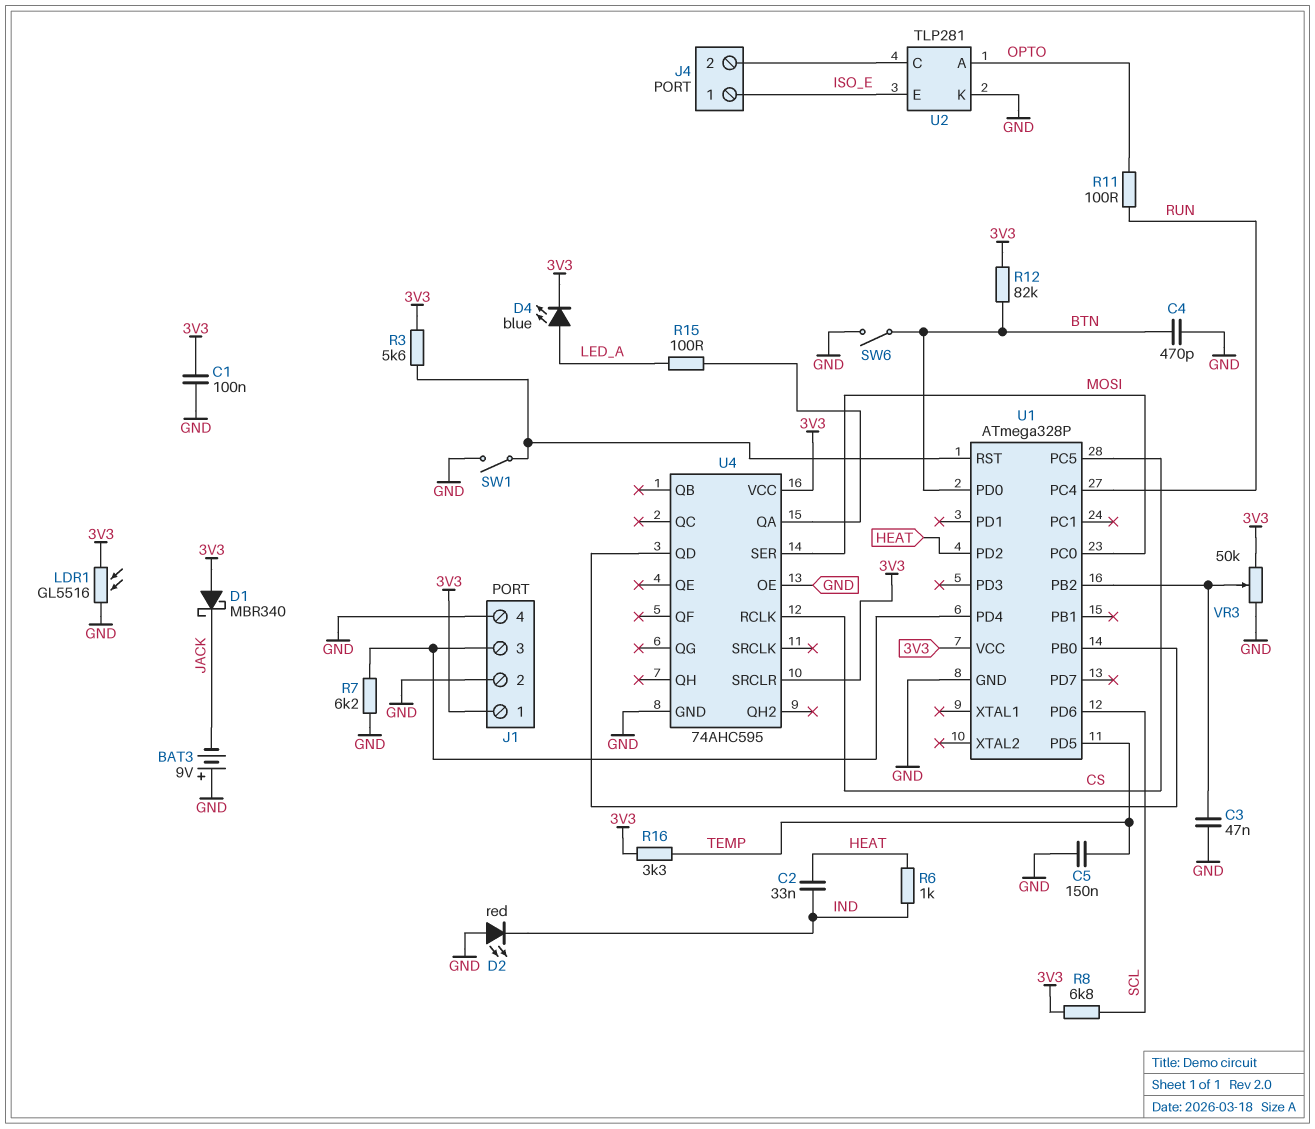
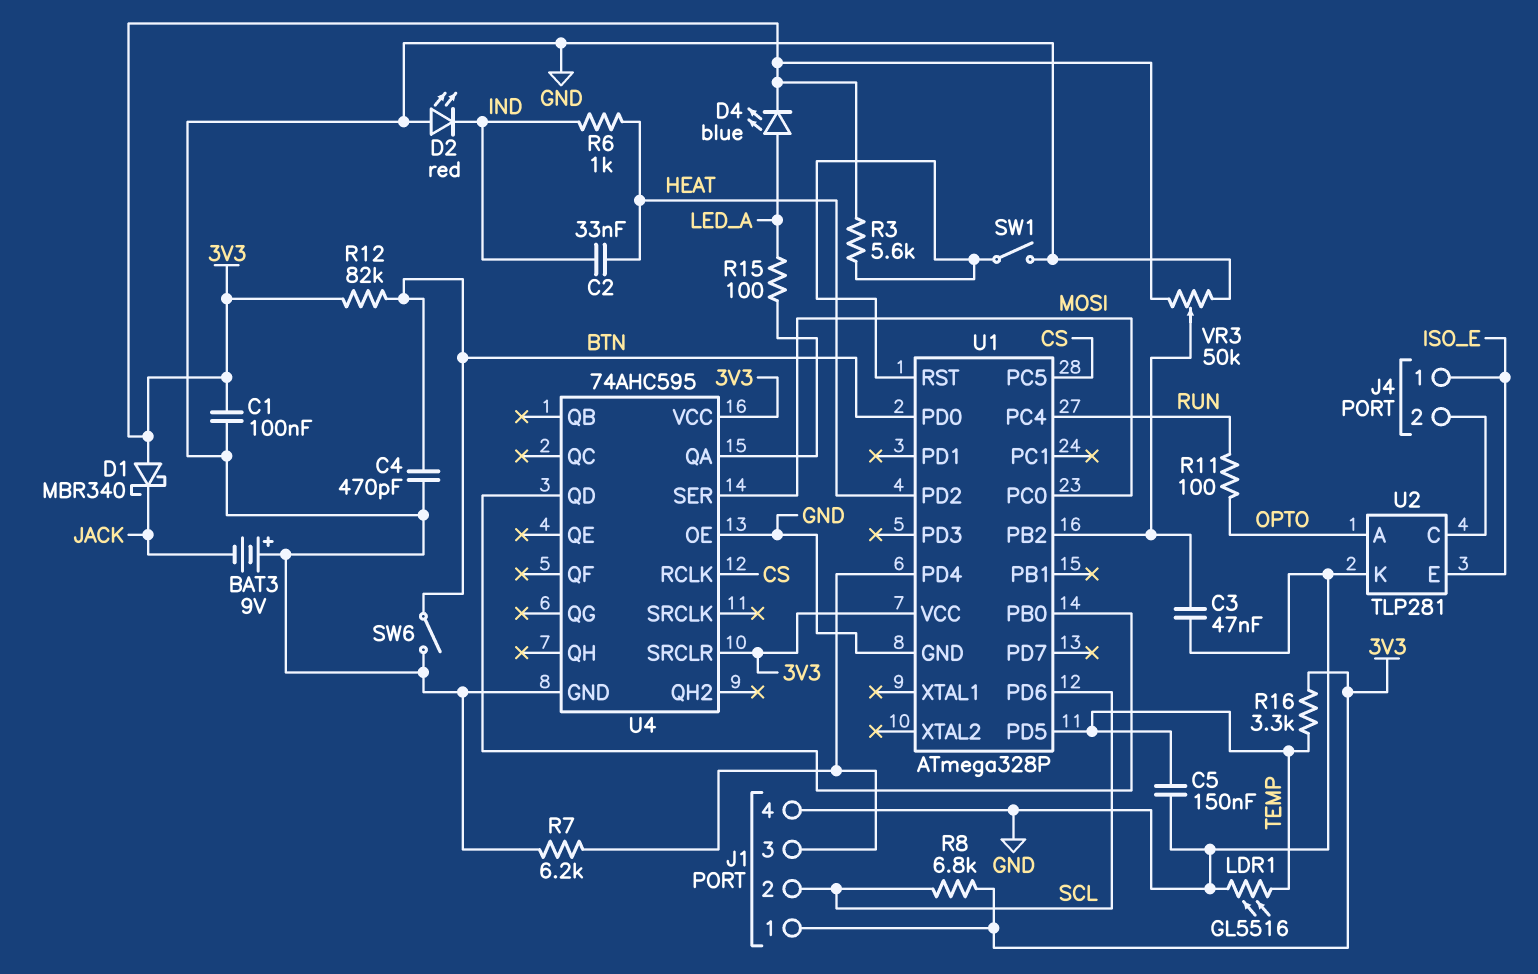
J1 pin 2: GND -> SCL
LDR1: GL5516 (3V3, GND) -> GL5516 (GND, TEMP)

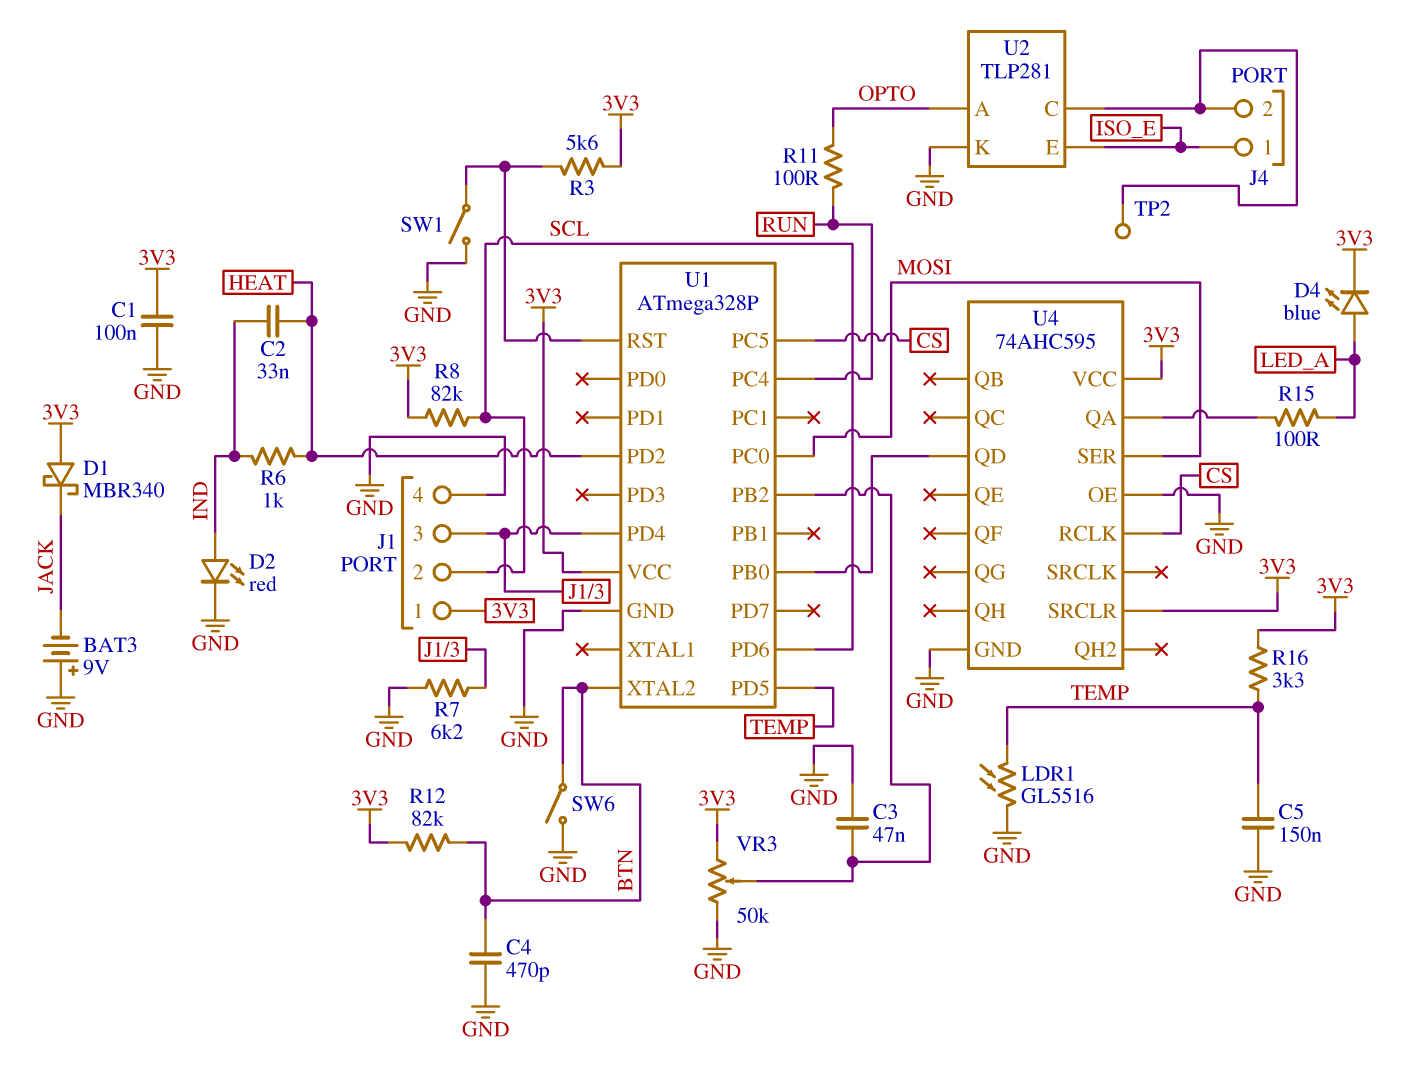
D2: LED red (A GND, K IND) -> LED red (A IND, K GND)
R8: 6.8k (3V3, SCL) -> 82k (3V3, SCL)
TP2: none -> test point (J4/2)
U1 pin PD0: BTN -> none
U1 pin XTAL2: none -> BTN

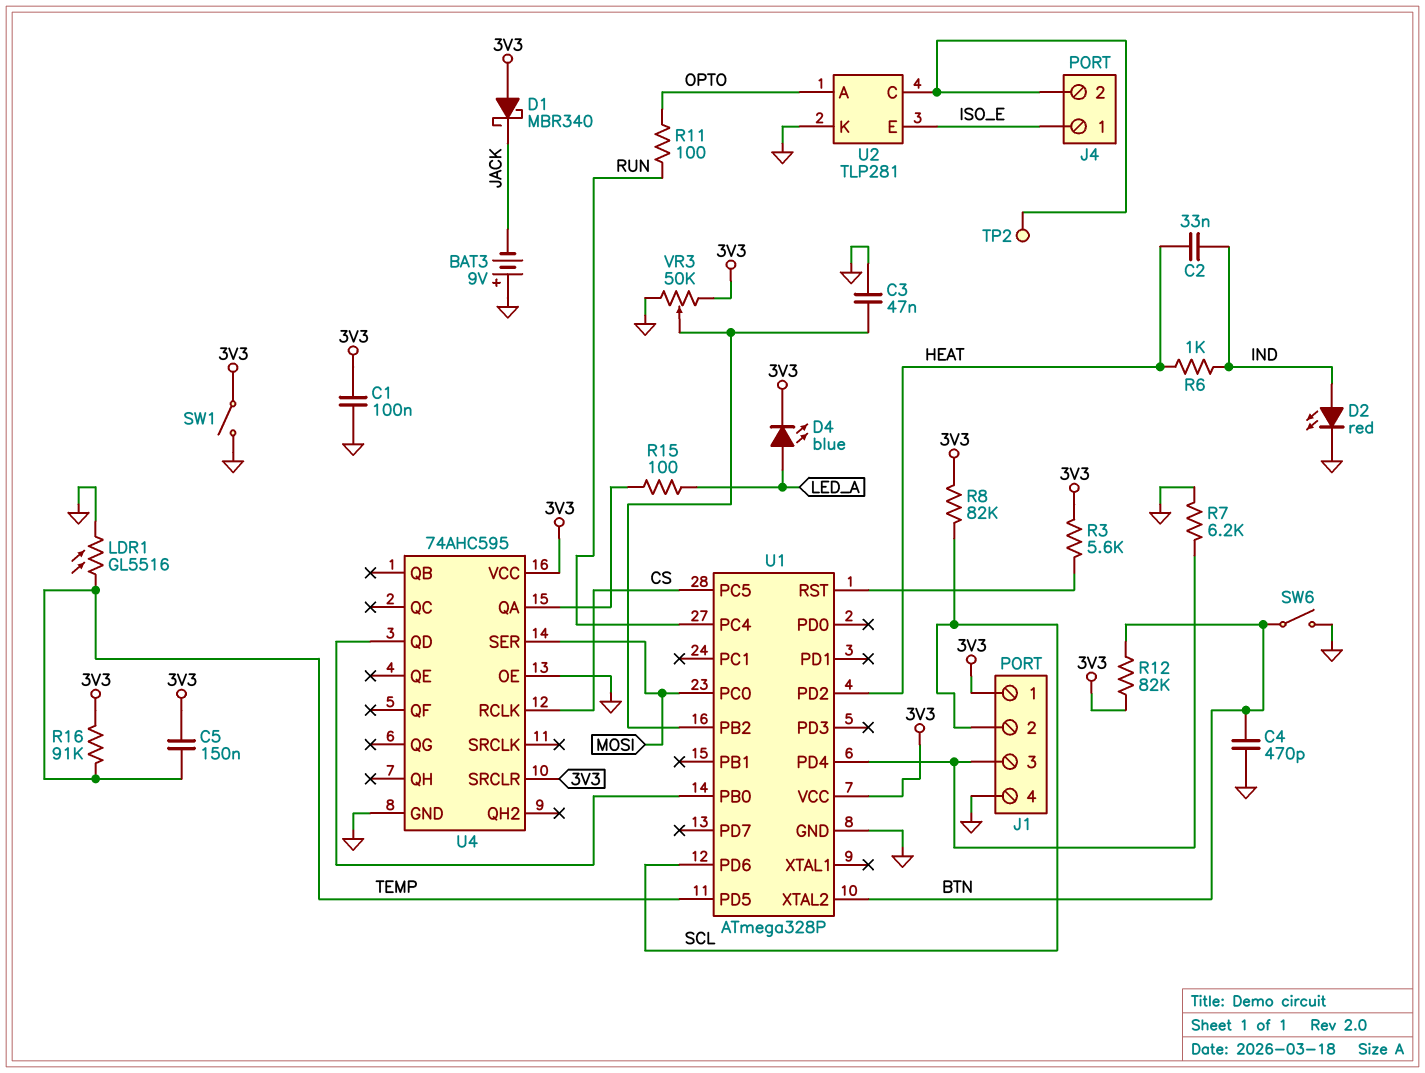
C5: 150nF (GND, TEMP) -> 150nF (3V3, TEMP)
R16: 3.3k (3V3, TEMP) -> 91k (3V3, TEMP)
SW1: switch (GND, U1/RST) -> switch (3V3, GND)

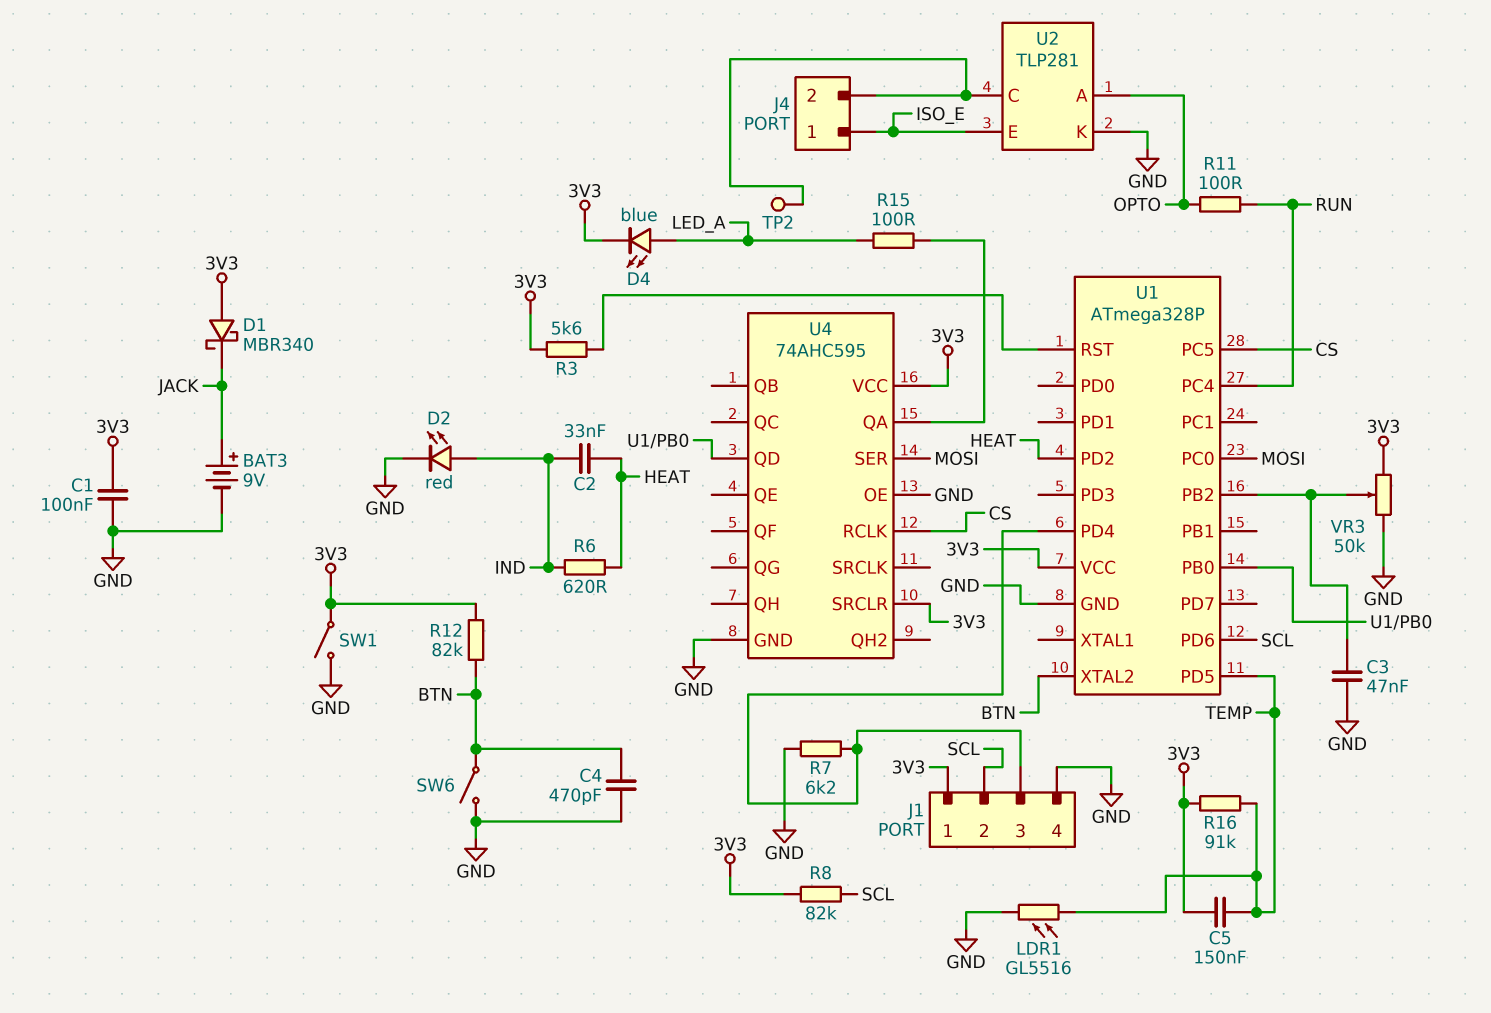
BAT3: 9V (plus GND, minus JACK) -> 9V (plus JACK, minus GND)
R6: 1k (HEAT, IND) -> 620 (HEAT, IND)

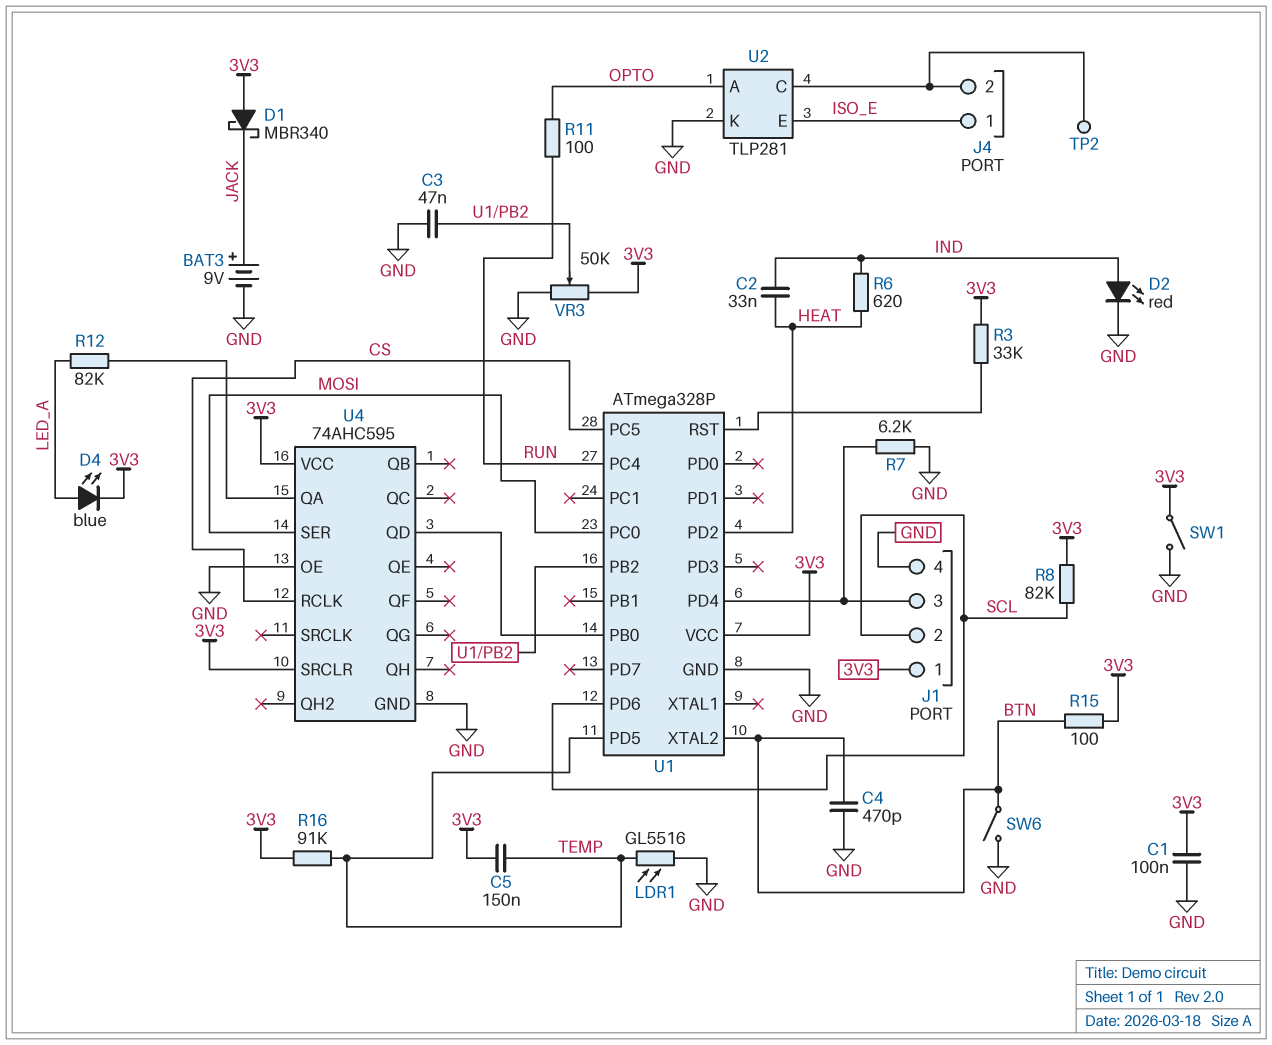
R3: 5.6k (3V3, U1/RST) -> 33k (3V3, U1/RST)
R12: 82k (3V3, BTN) -> 82k (LED_A, U4/QA)
R15: 100 (LED_A, U4/QA) -> 100 (3V3, BTN)

